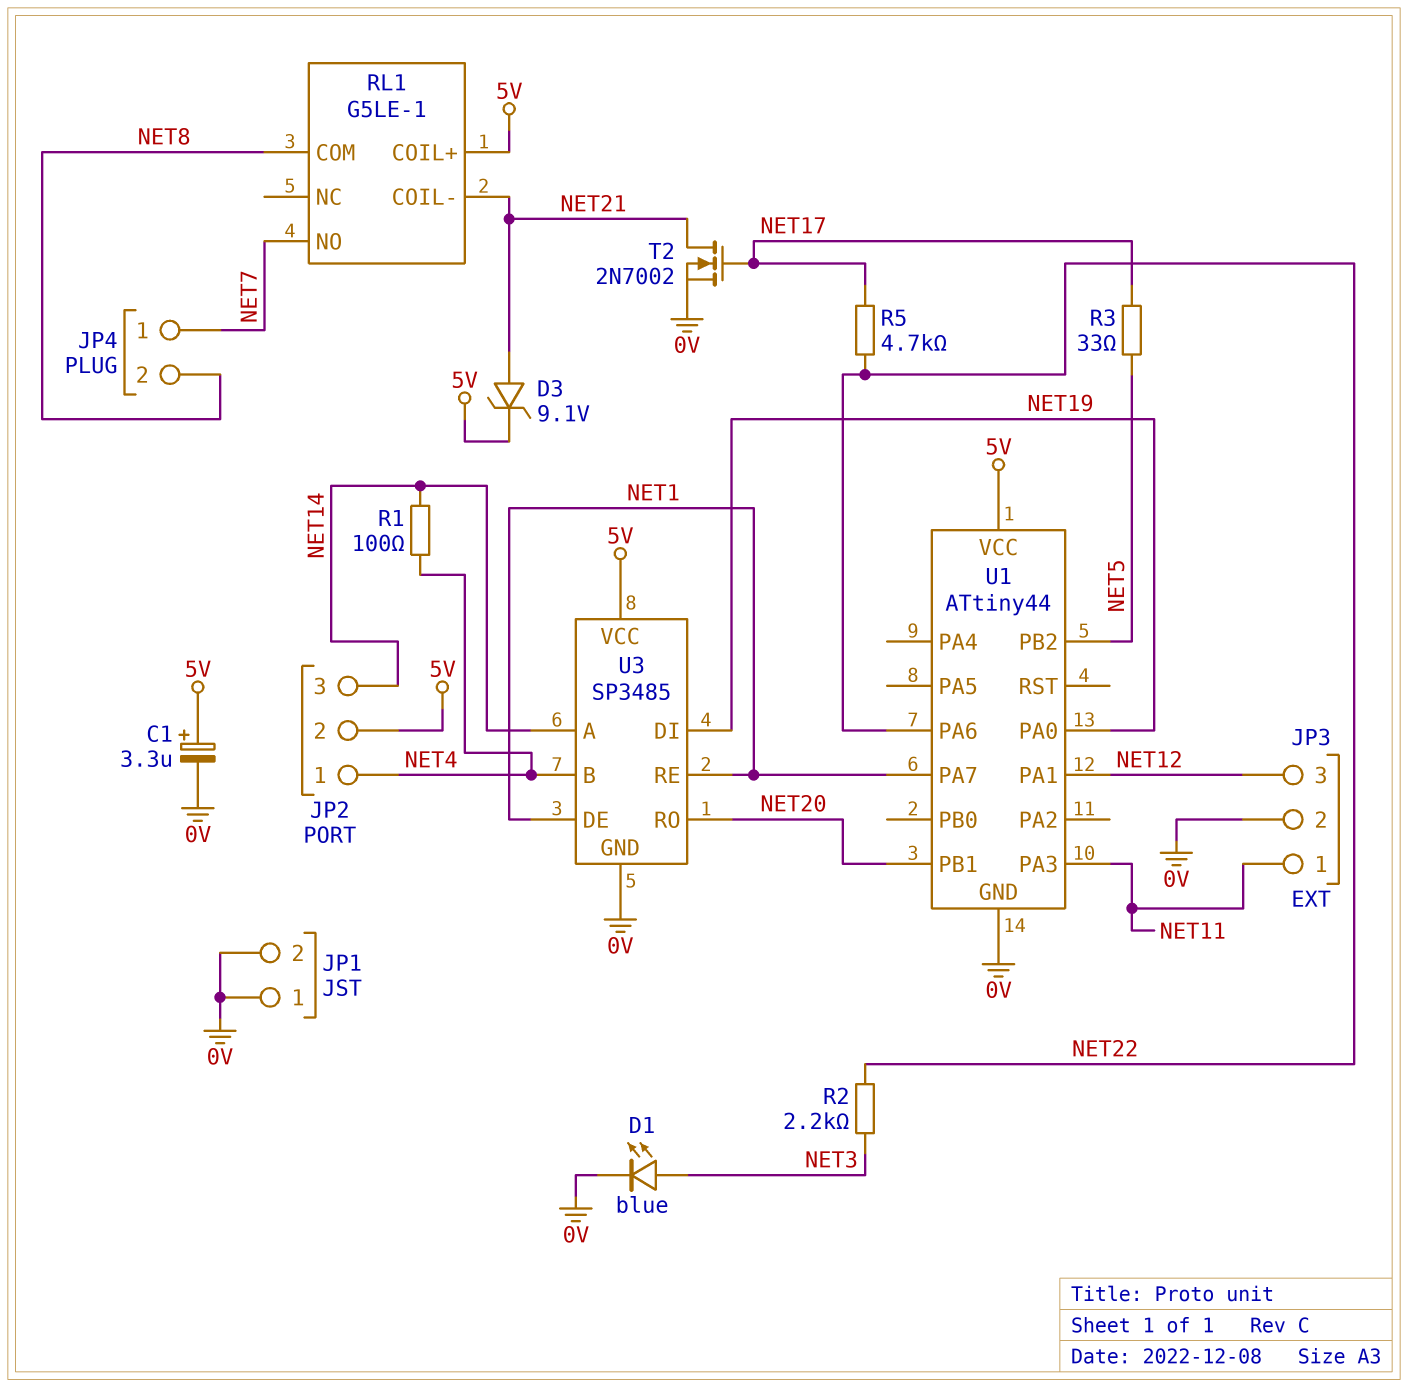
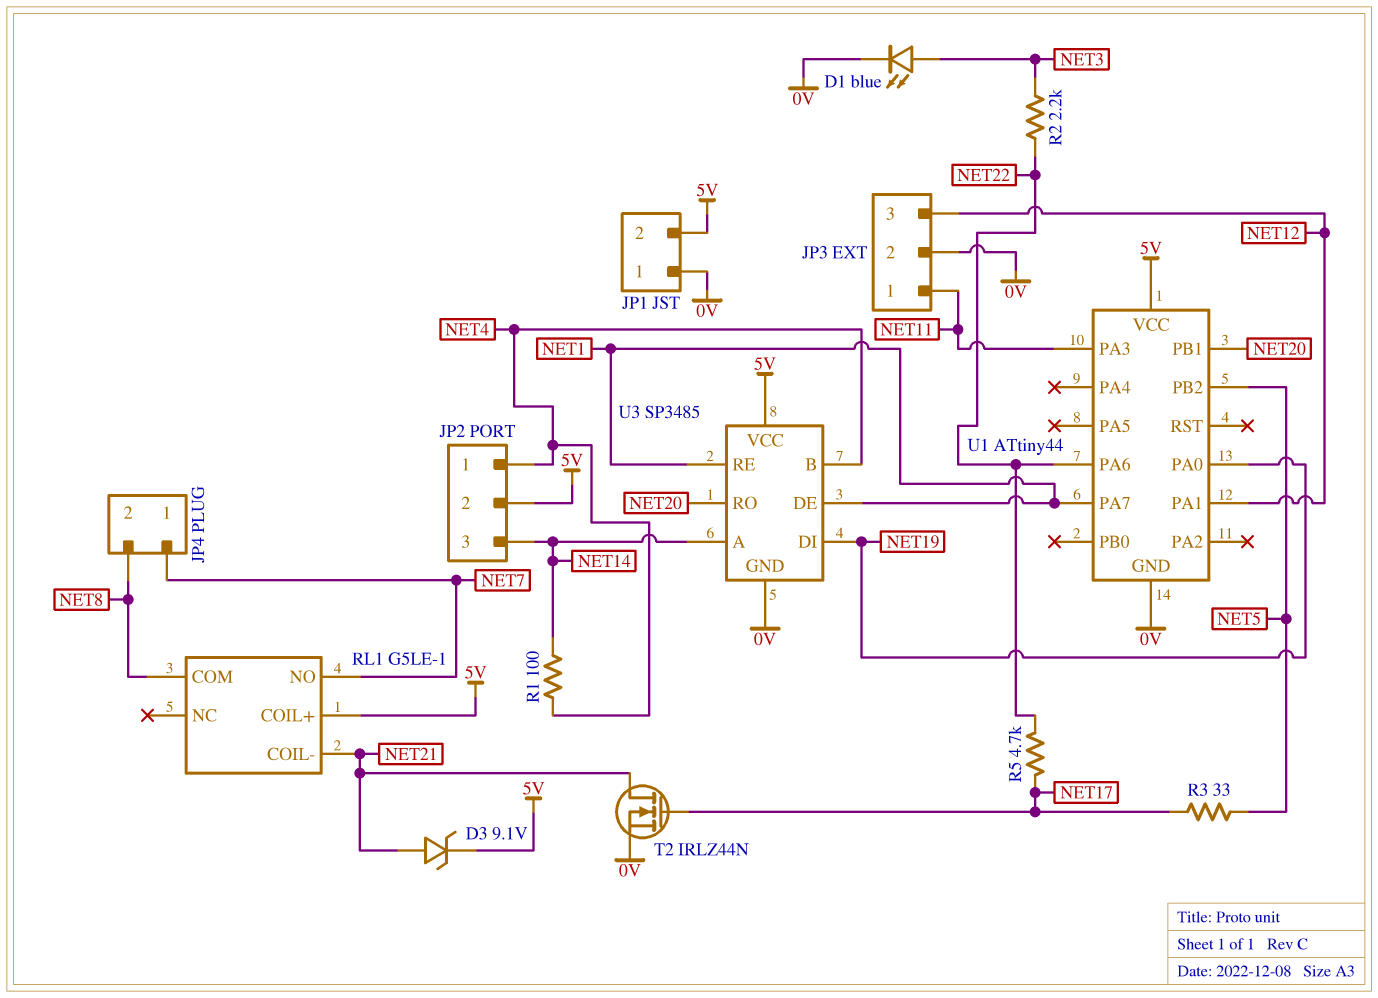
C1: 3.3uF (plus 5V, minus 0V) -> none
JP1 pin 2: 0V -> 5V
T2: NMOS 2N7002 (G NET17, D NET21, S 0V) -> NMOS IRLZ44N (G NET17, D NET21, S 0V)

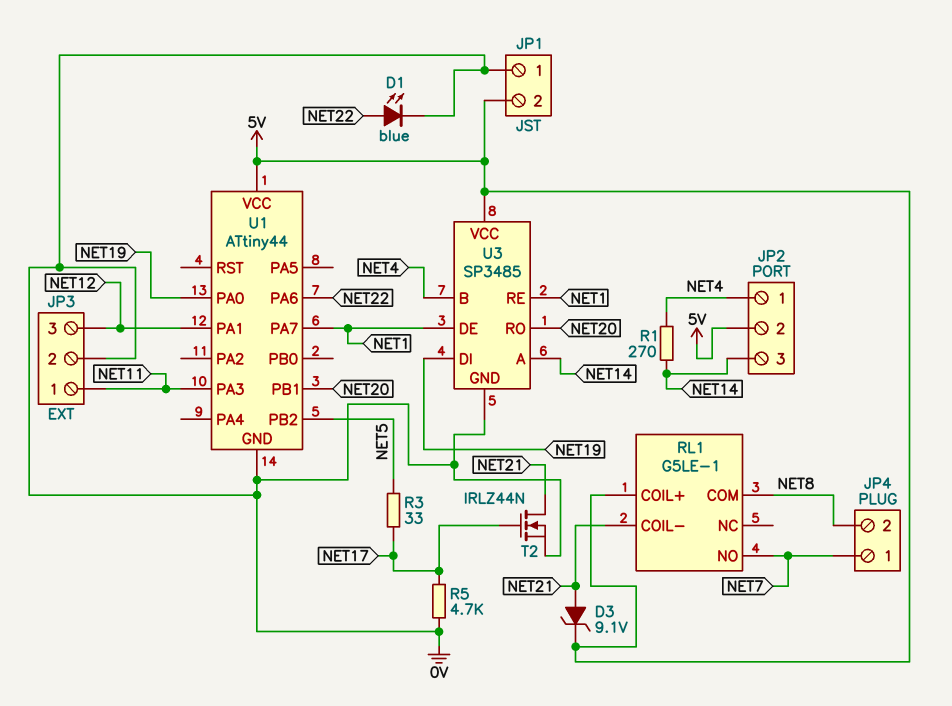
D1: LED blue (A NET3, K 0V) -> LED blue (A NET22, K 0V)
R1: 100 (NET4, NET14) -> 270 (NET4, NET14)
R2: 2.2k (NET3, NET22) -> none
R5: 4.7k (NET17, NET22) -> 4.7k (0V, NET17)

